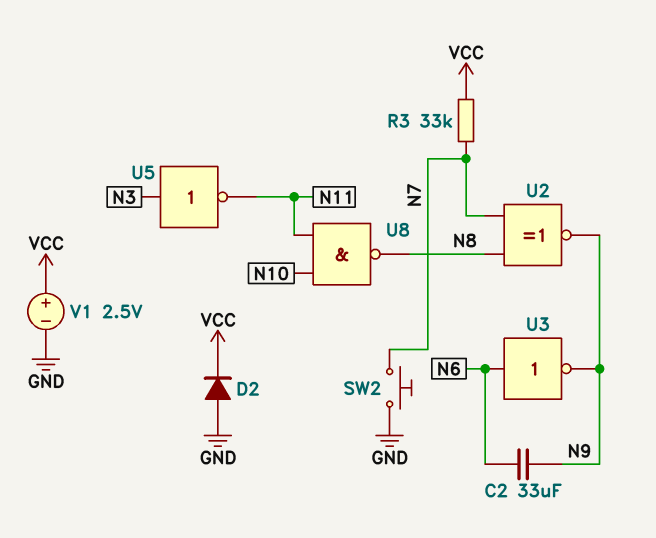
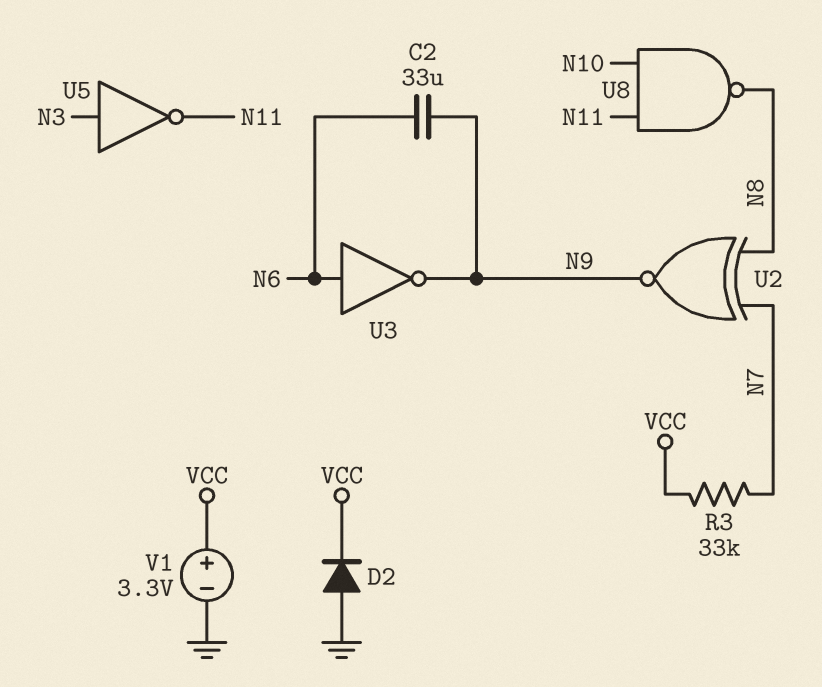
SW2: button (GND, N7) -> none
V1: 2.5V (plus VCC, minus GND) -> 3.3V (plus VCC, minus GND)

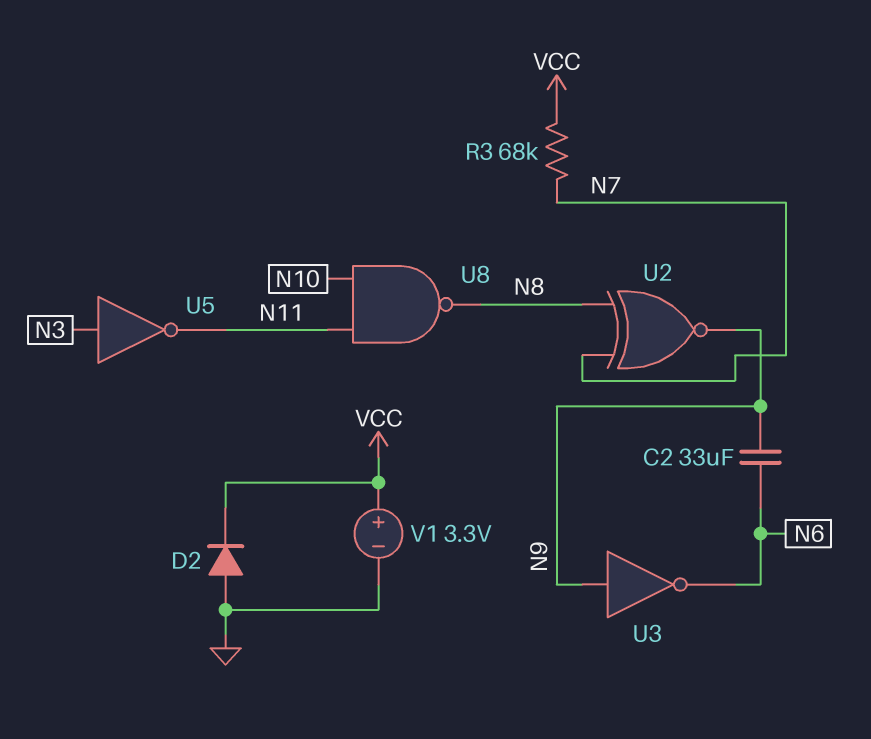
R3: 33k (N7, VCC) -> 68k (N7, VCC)
U3: NOT (in N6, out N9) -> NOT (in N9, out N6)

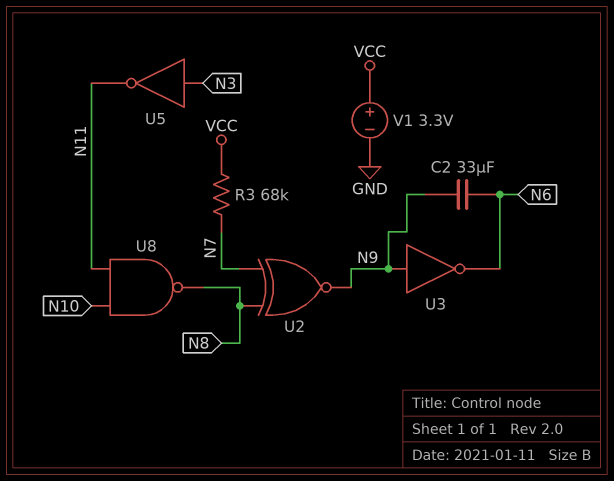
D2: diode (A GND, K VCC) -> none

